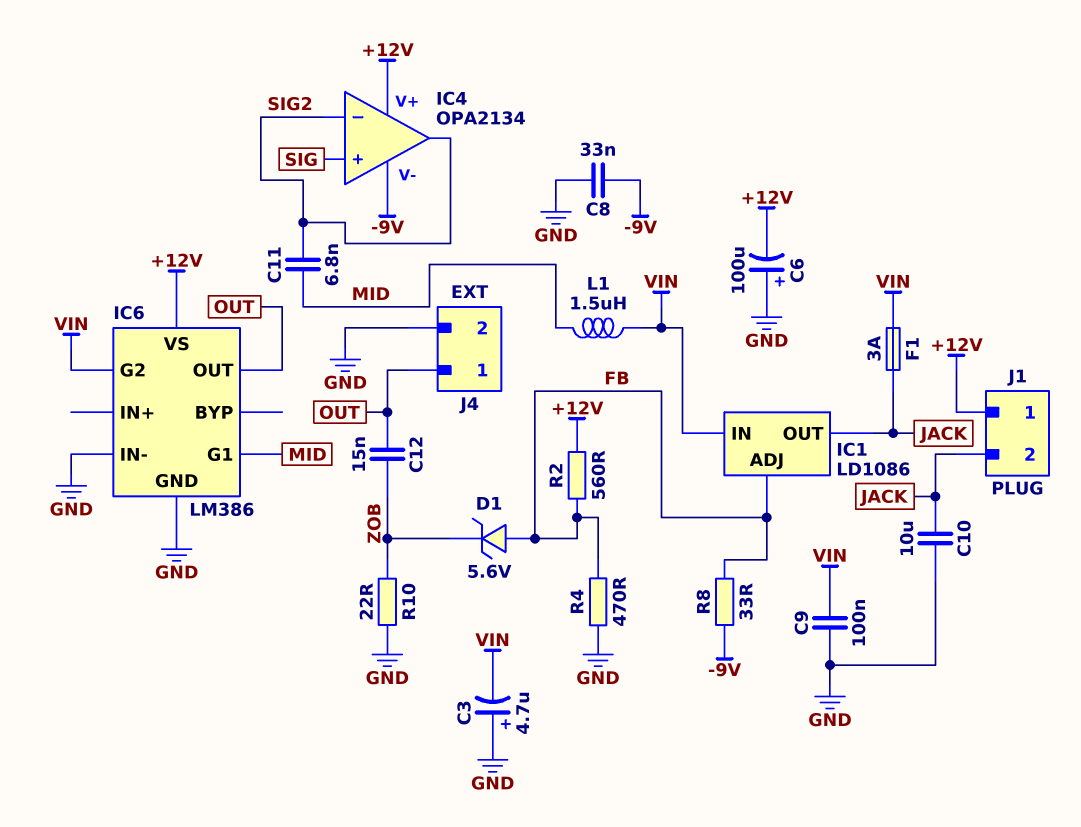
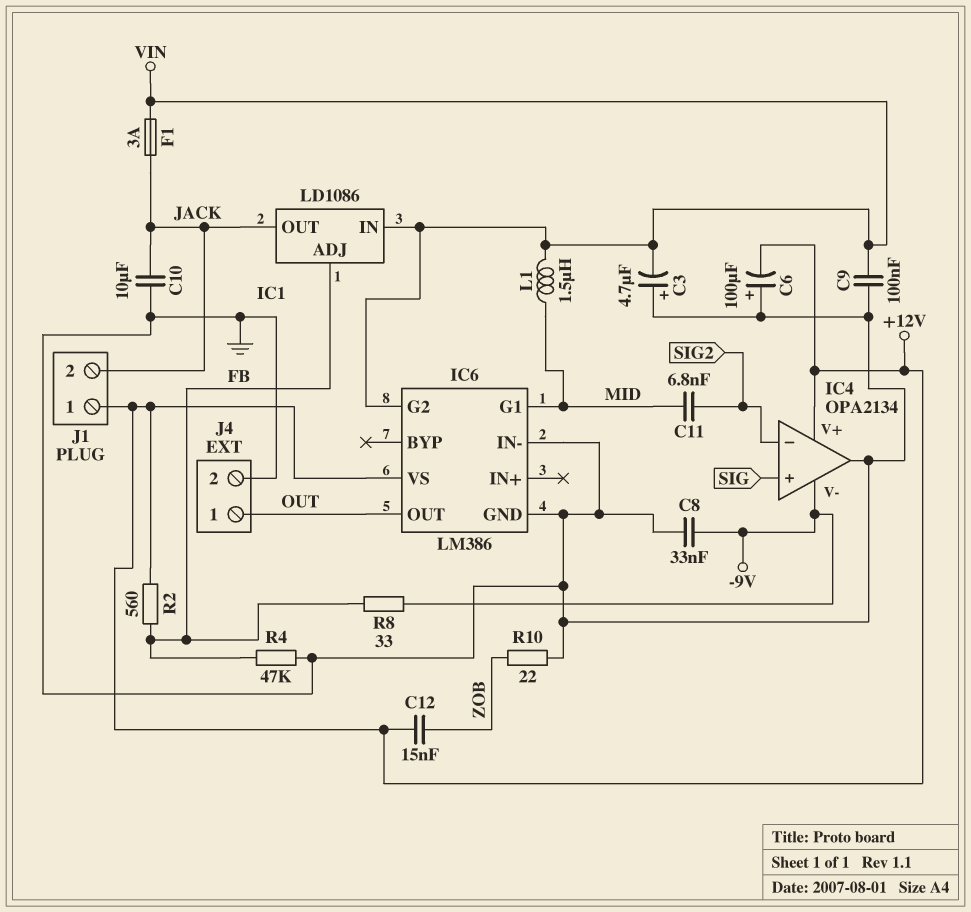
C12: 15nF (OUT, ZOB) -> 15nF (+12V, ZOB)
D1: zener 5.6V (A FB, K ZOB) -> none
IC4 pin out: SIG2 -> GND
R4: 470 (FB, GND) -> 47k (FB, GND)

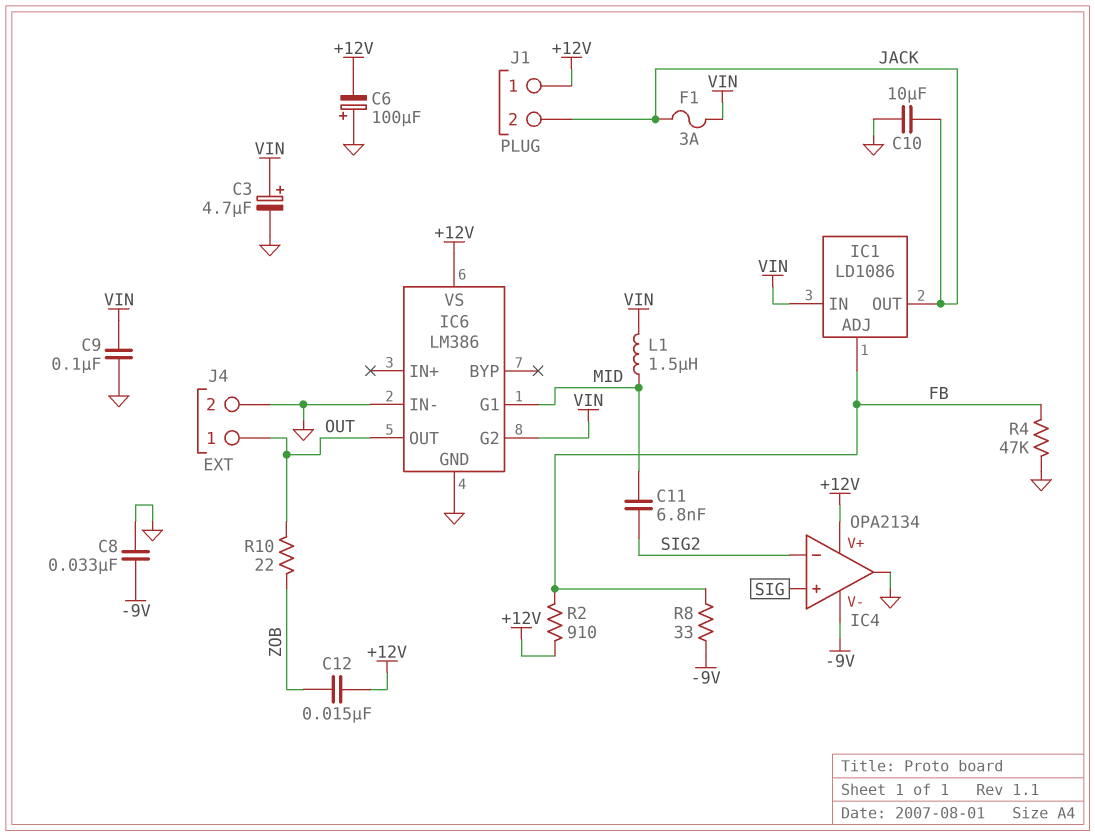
C3: 4.7uF (plus GND, minus VIN) -> 4.7uF (plus VIN, minus GND)
R2: 560 (+12V, FB) -> 910 (+12V, FB)
R10: 22 (GND, ZOB) -> 22 (OUT, ZOB)

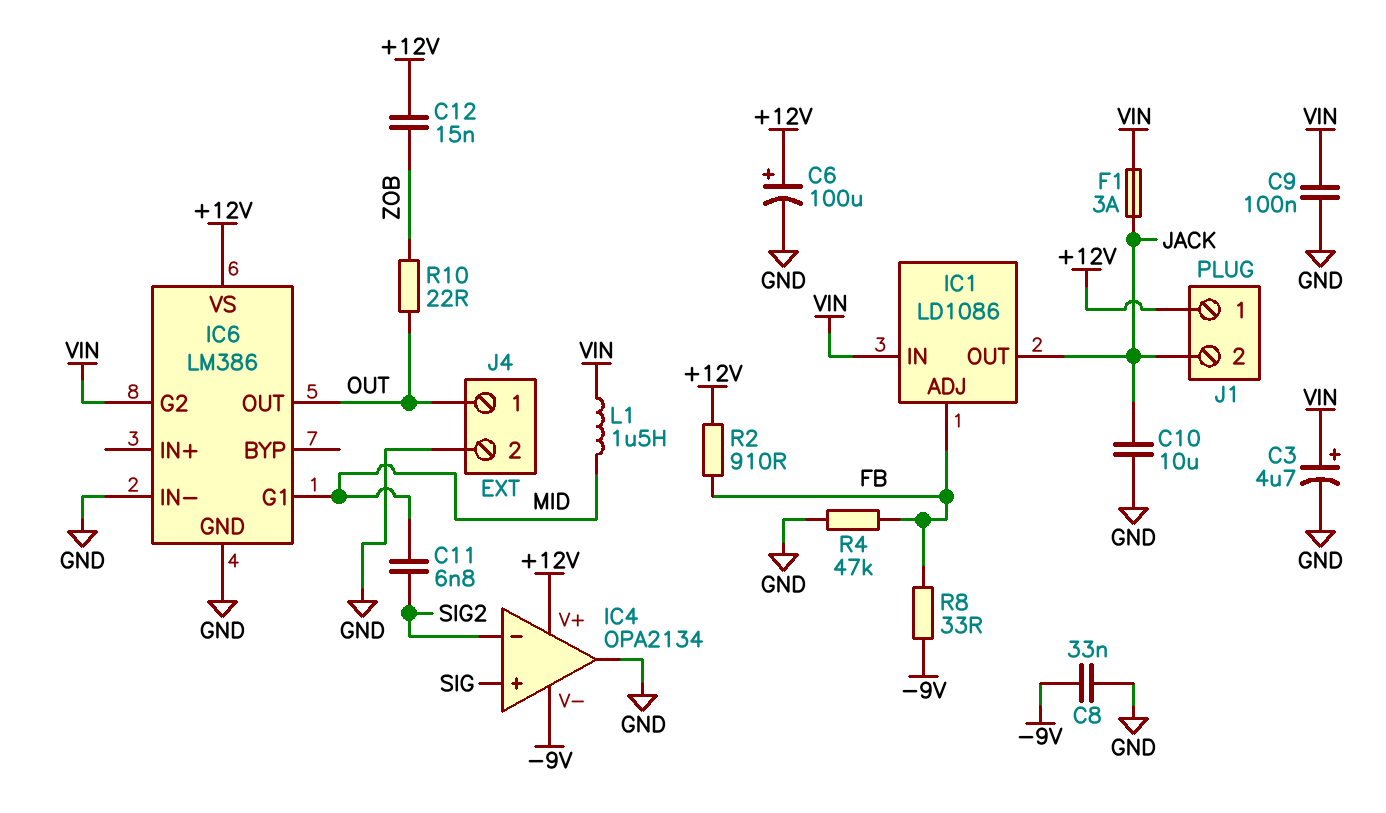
C6: 100uF (plus GND, minus +12V) -> 100uF (plus +12V, minus GND)

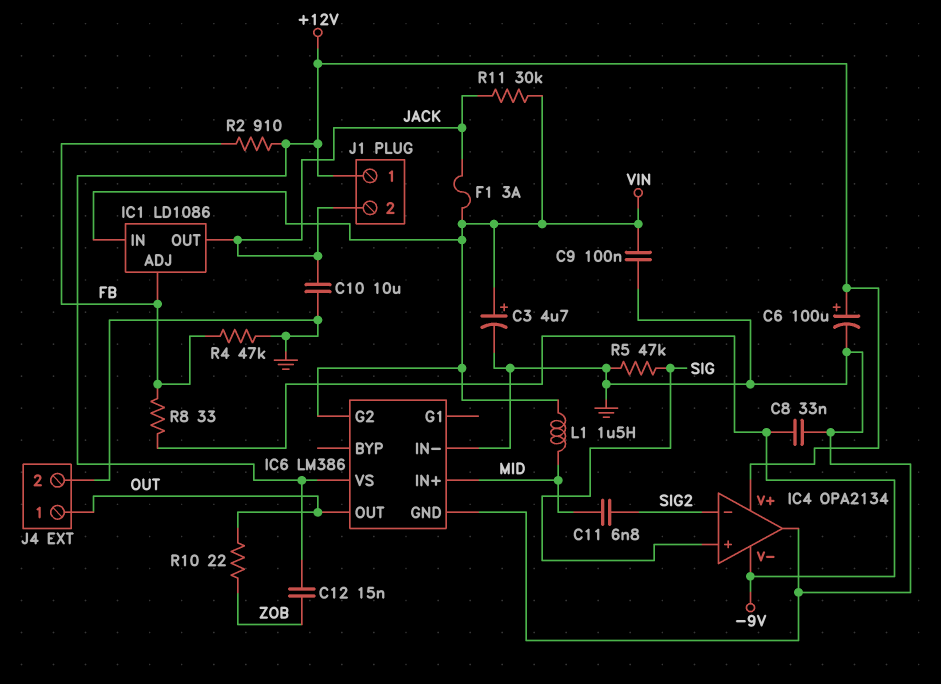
IC6 pin G1: MID -> none
IC6 pin IN+: none -> MID
R5: none -> 47k (GND, SIG)
R11: none -> 30k (JACK, VIN)

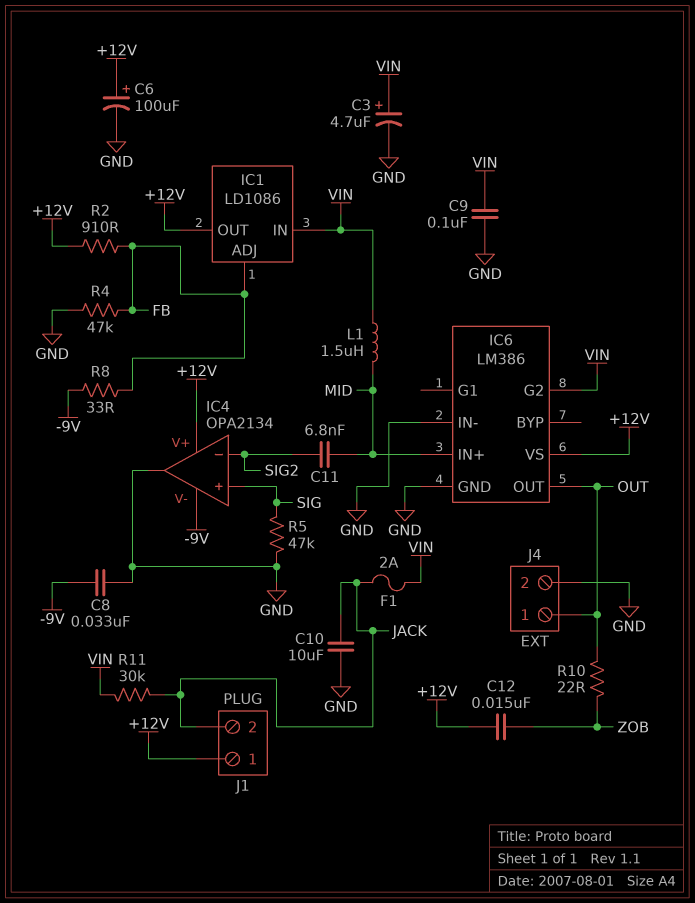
F1: 3A (JACK, VIN) -> 2A (JACK, VIN)
IC1 pin OUT: JACK -> +12V

